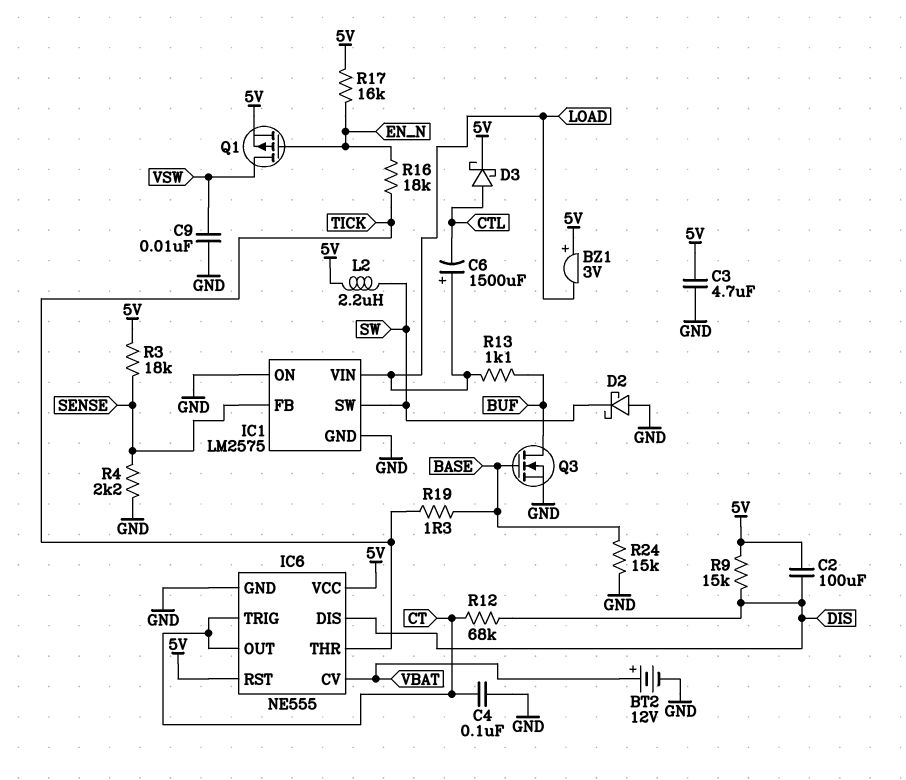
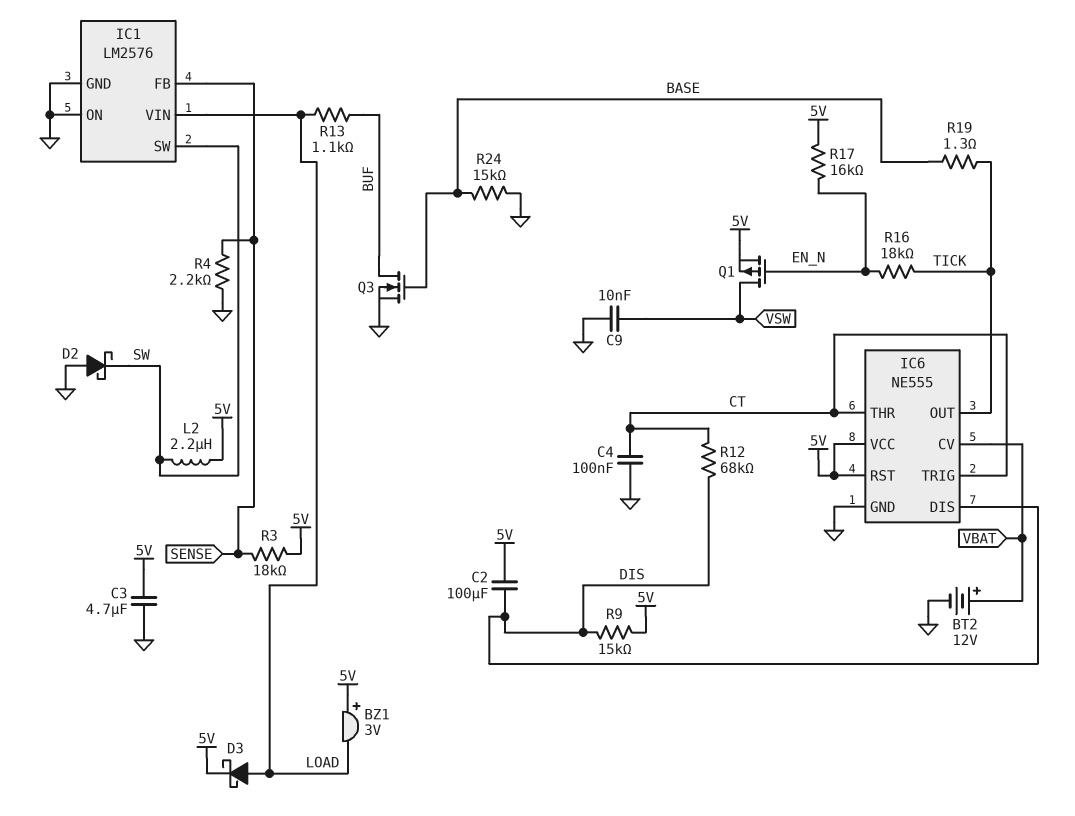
C6: 1500uF (plus LOAD, minus CTL) -> none
D3: schottky (A CTL, K 5V) -> schottky (A LOAD, K 5V)
IC1: LM2575 -> LM2576
IC6 pin OUT: CT -> TICK
IC6 pin THR: TICK -> CT

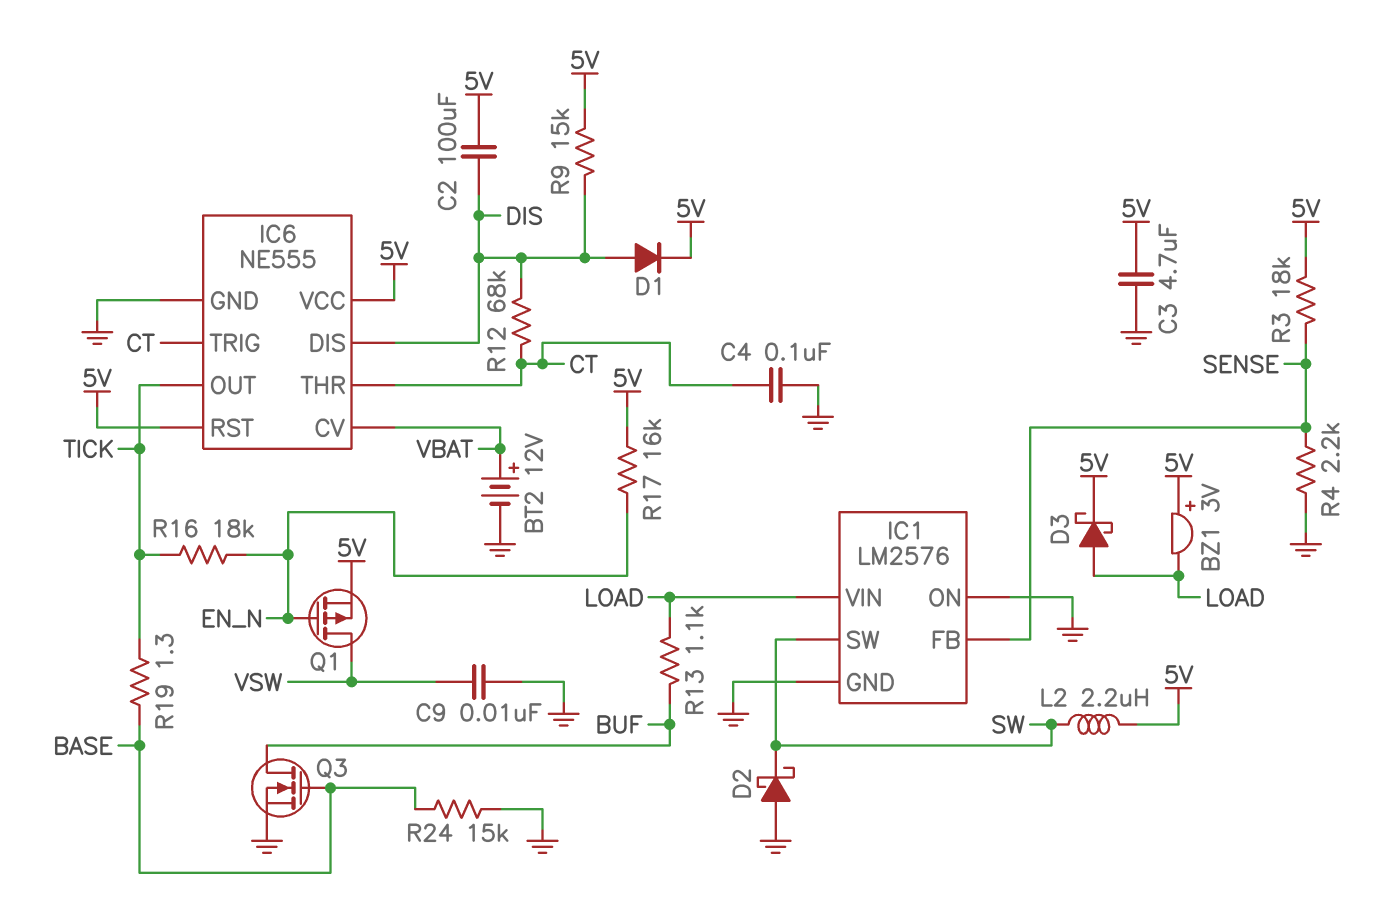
D1: none -> diode (A DIS, K 5V)

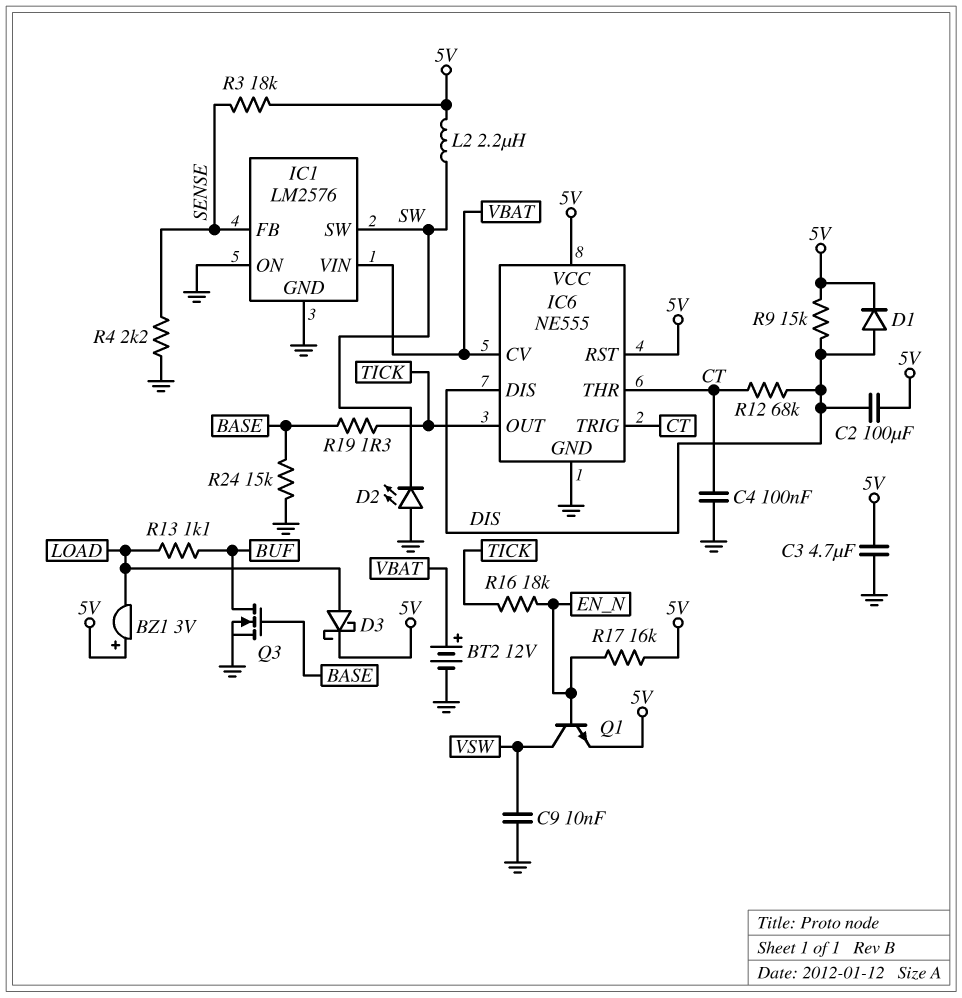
D2: schottky (A GND, K SW) -> LED (A GND, K SW)
IC1 pin VIN: LOAD -> VBAT
Q1: PMOS (G EN_N, D VSW, S 5V) -> NPN (B EN_N, C VSW, E 5V)

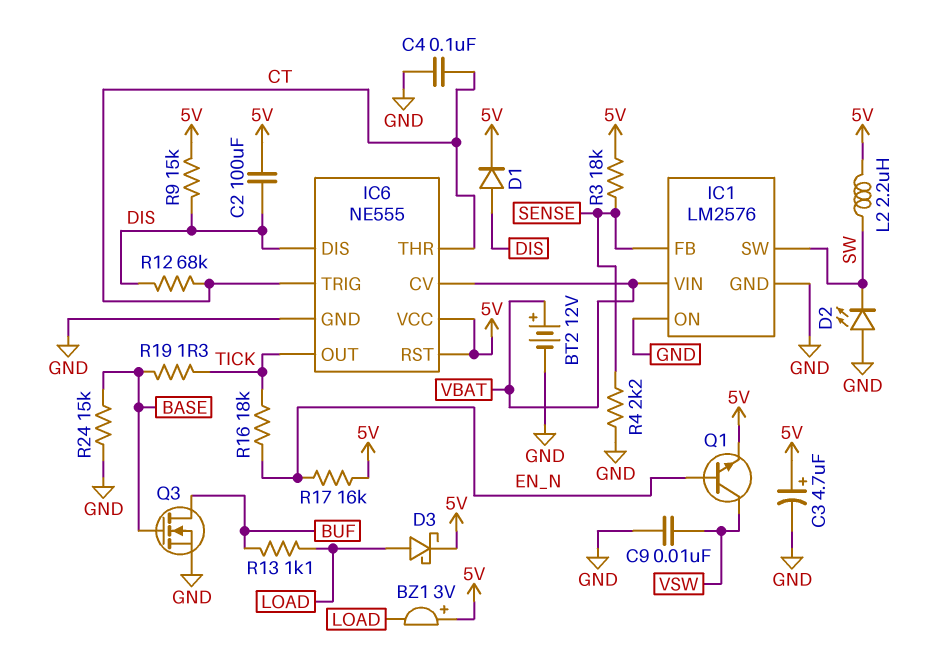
C3: 4.7uF (5V, GND) -> 4.7uF (plus 5V, minus GND)

